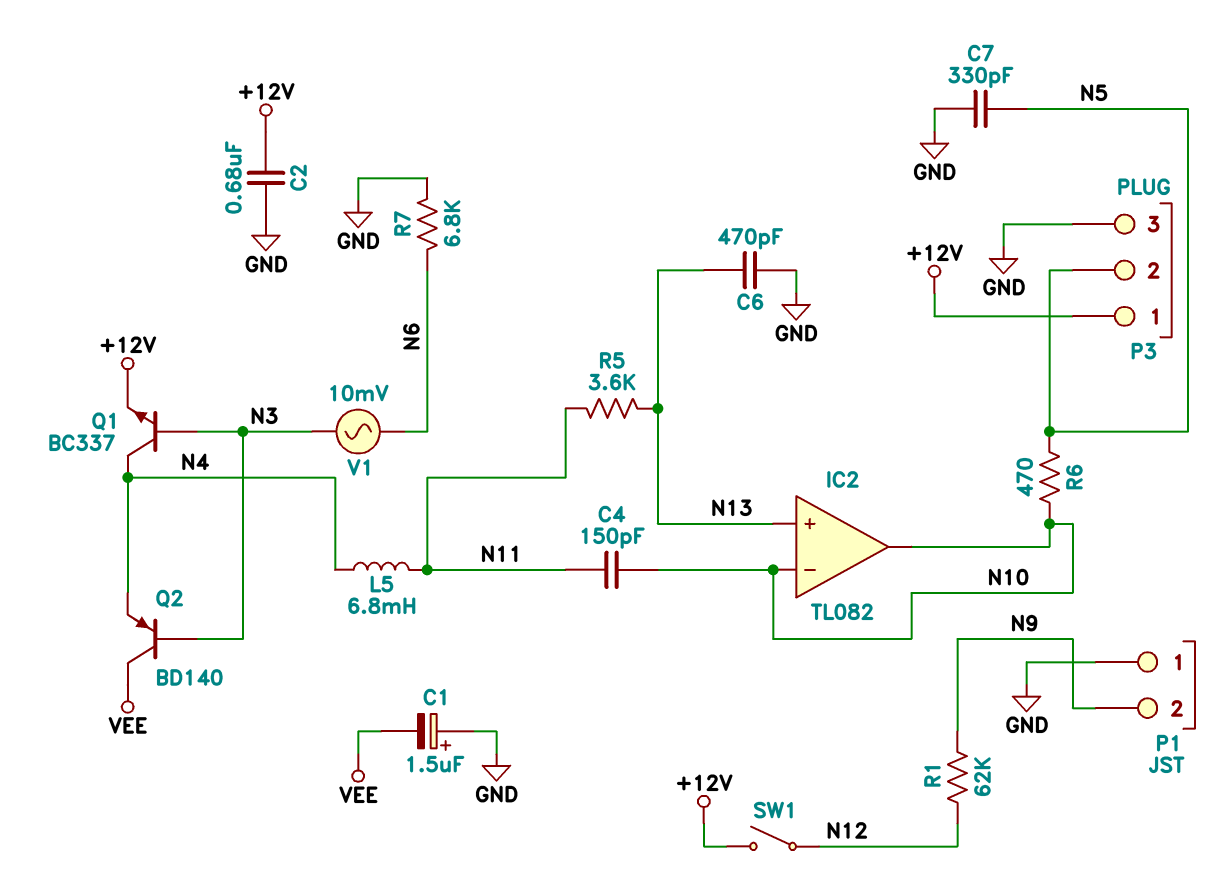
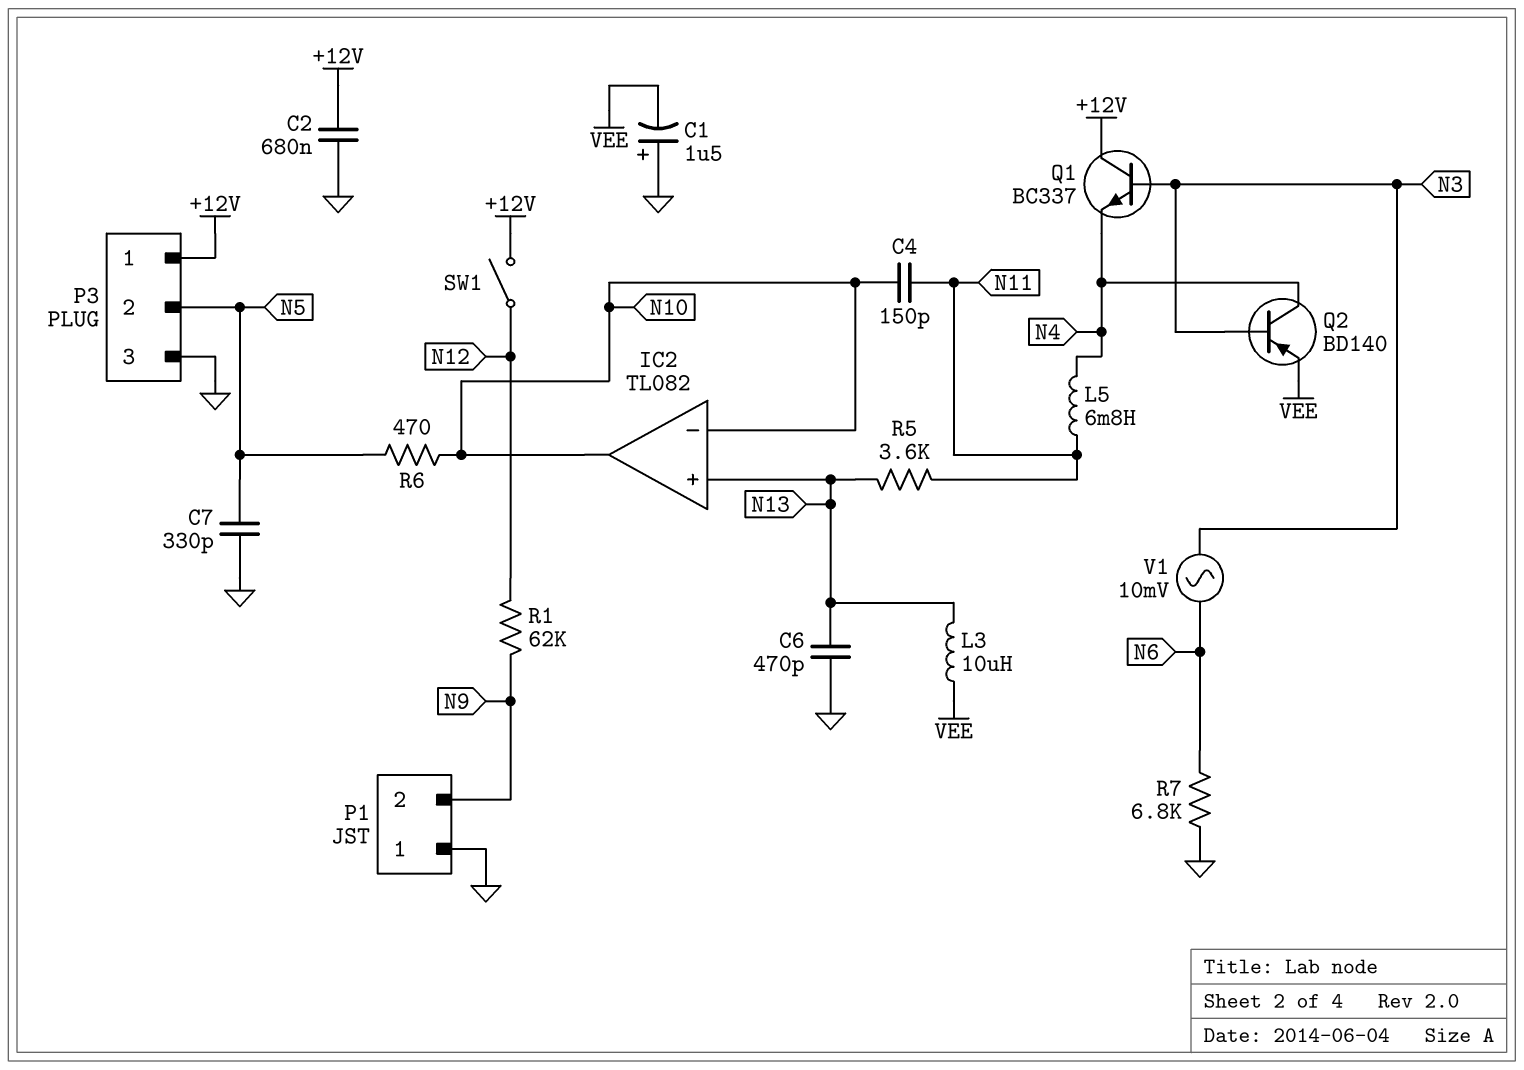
L3: none -> 10uH (N13, VEE)
Q1: NPN BC337 (B N3, C N4, E +12V) -> NPN BC337 (B N3, C +12V, E N4)
Q2: PNP BD140 (B N3, C VEE, E N4) -> PNP BD140 (B N3, C N4, E VEE)

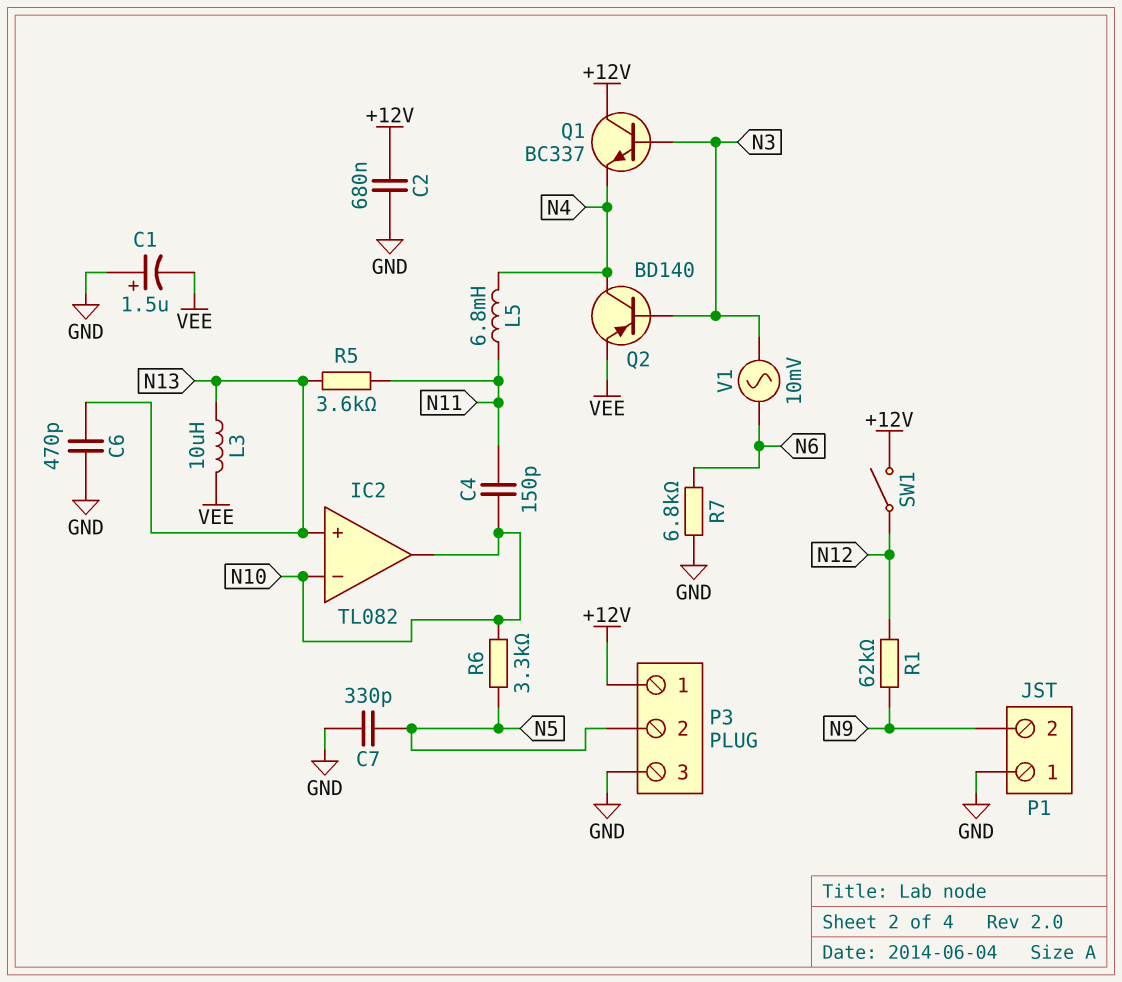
R6: 470 (N5, N10) -> 3.3k (N5, N10)

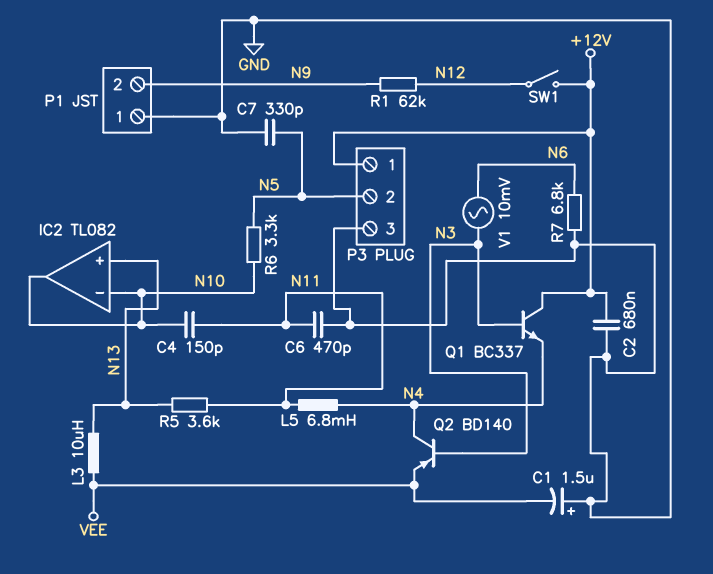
C6: 470pF (GND, N13) -> 470pF (GND, N11)

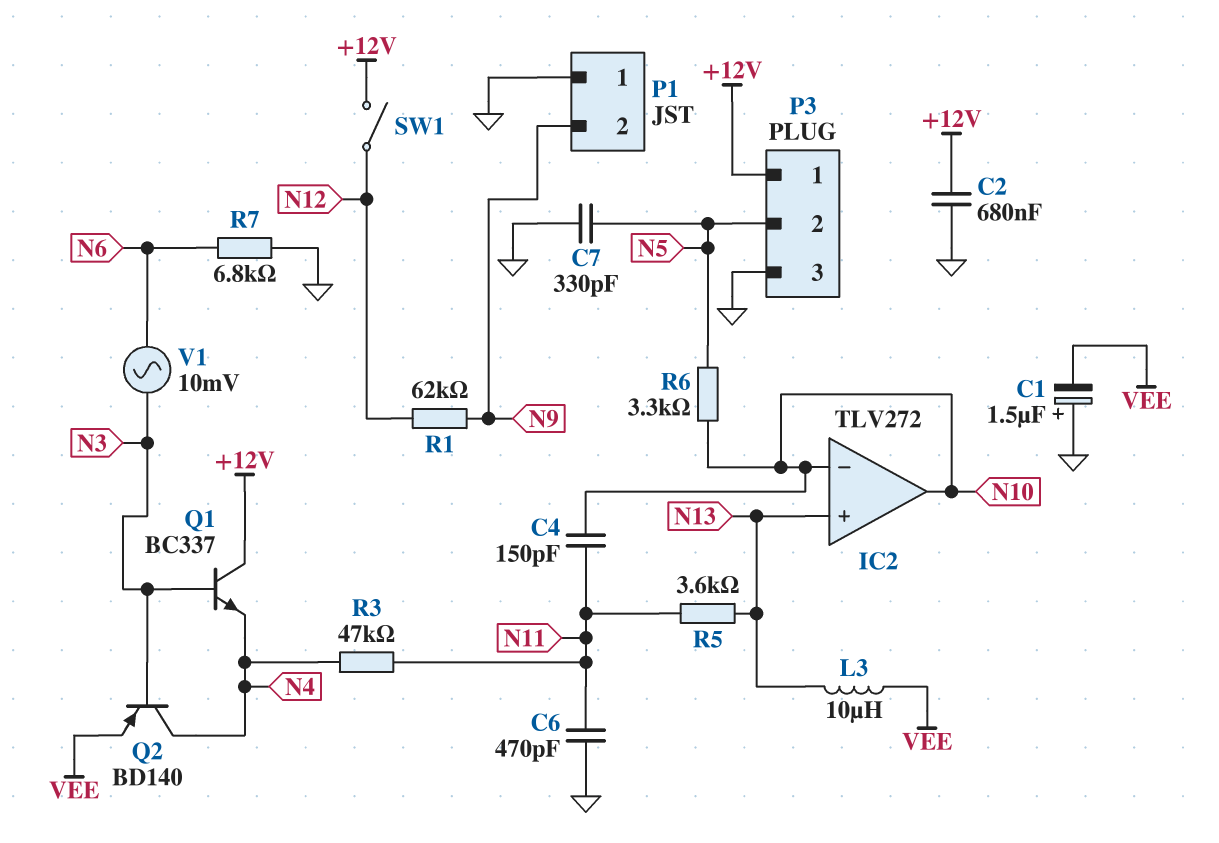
IC2: TL082 -> TLV272
L5: 6.8mH (N4, N11) -> none
R3: none -> 47k (N4, N11)

